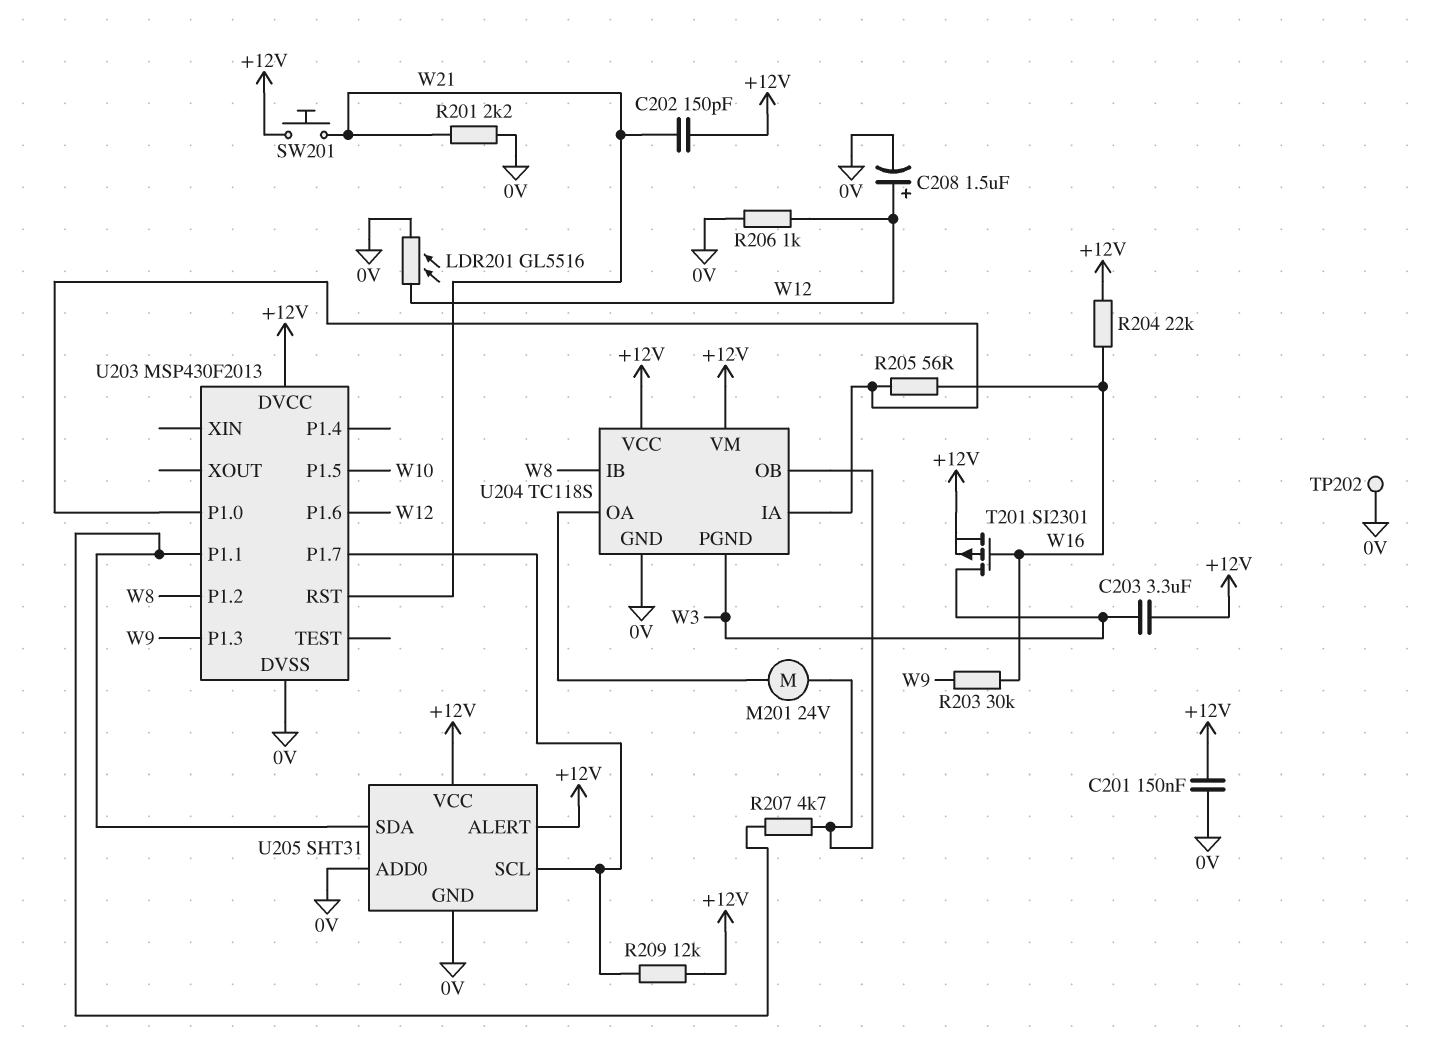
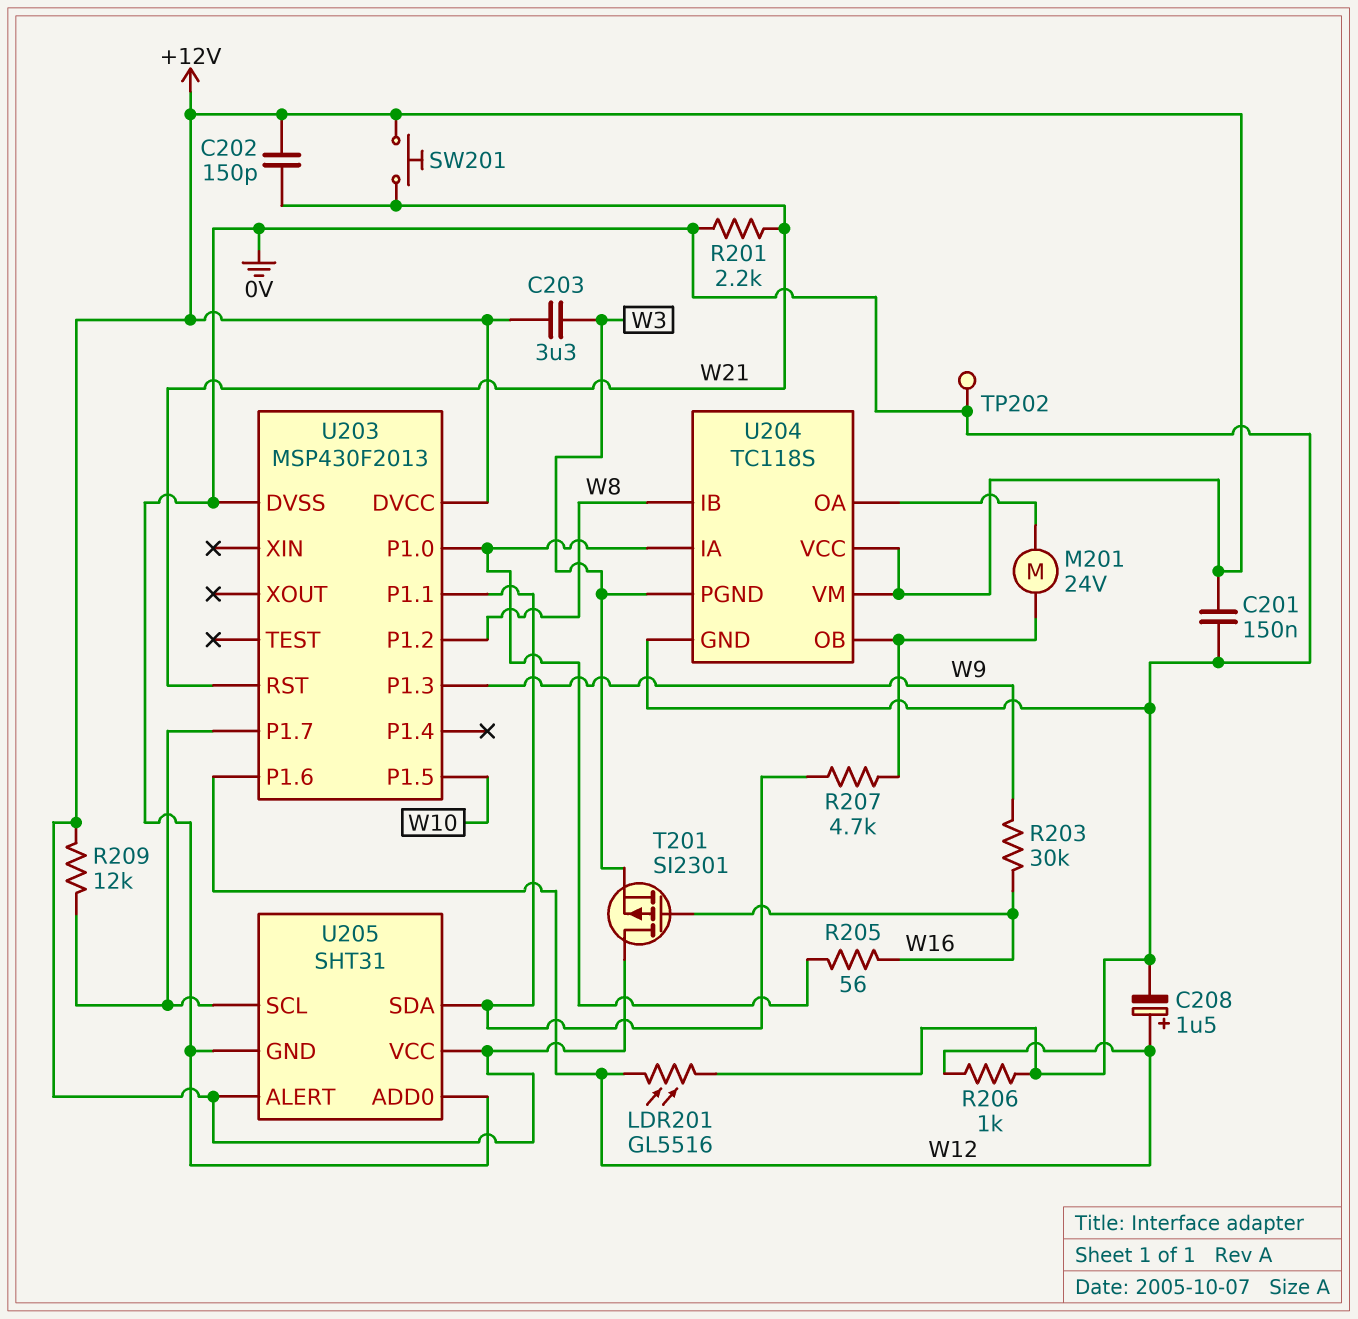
R204: 22k (+12V, W16) -> none
T201: PMOS SI2301 (G W16, D W3, S +12V) -> PMOS SI2301 (G W16, D +12V, S W3)

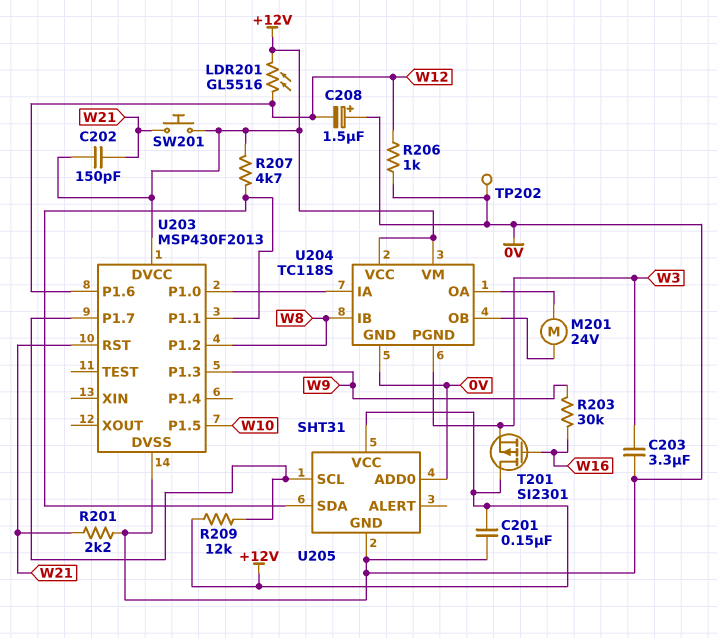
C203: 3.3uF (+12V, W3) -> 3.3uF (0V, W3)
C208: 1.5uF (plus W12, minus 0V) -> 1.5uF (plus 0V, minus W12)
LDR201: GL5516 (0V, W12) -> GL5516 (+12V, W12)
R205: 56 (U203/P1.0, W16) -> none
R207: 4.7k (U203/P1.1, U204/OB) -> 4.7k (+12V, U203/P1.1)
U205 pin ALERT: +12V -> none

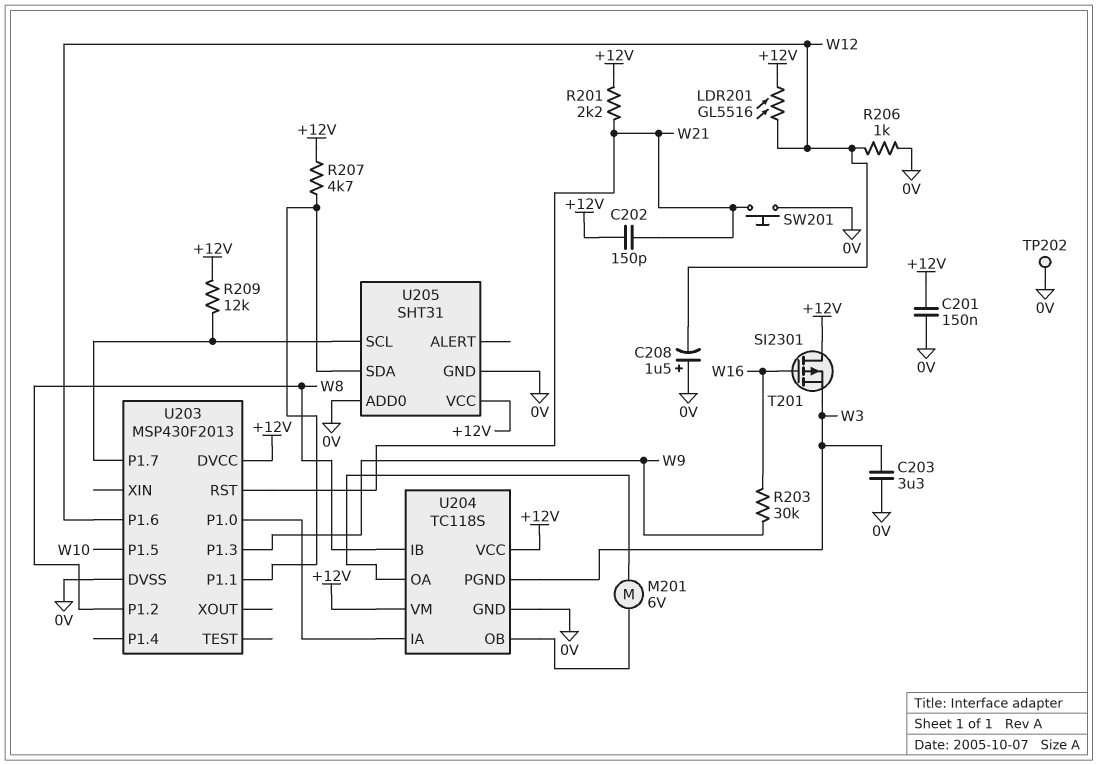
M201: motor 24V (U204/OA, U204/OB) -> motor 6V (U204/OA, U204/OB)
R201: 2.2k (0V, W21) -> 2.2k (+12V, W21)
SW201: button (+12V, W21) -> button (0V, W21)

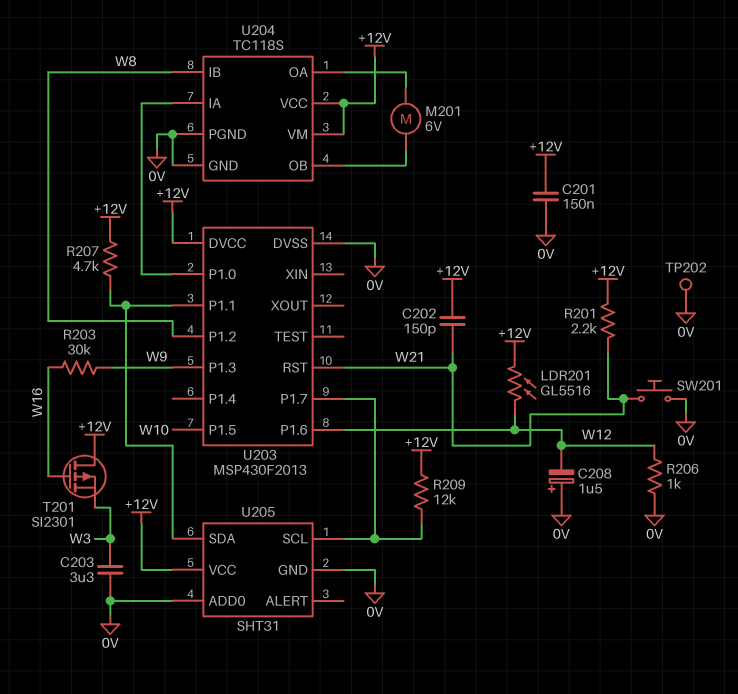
U204 pin PGND: W3 -> 0V

